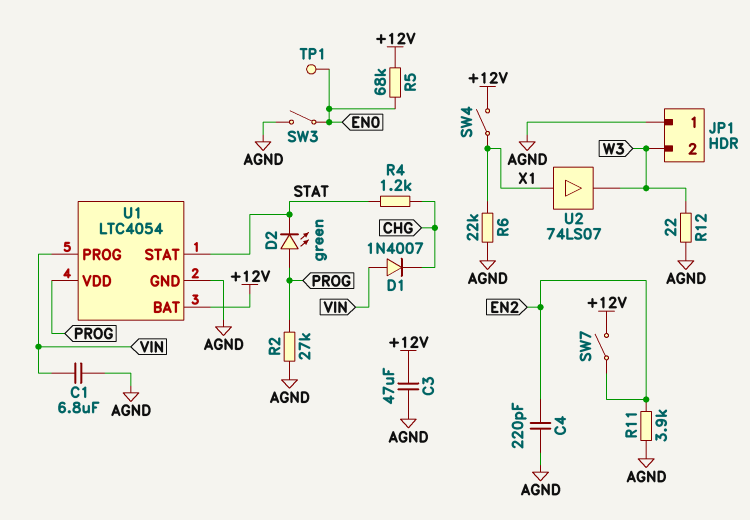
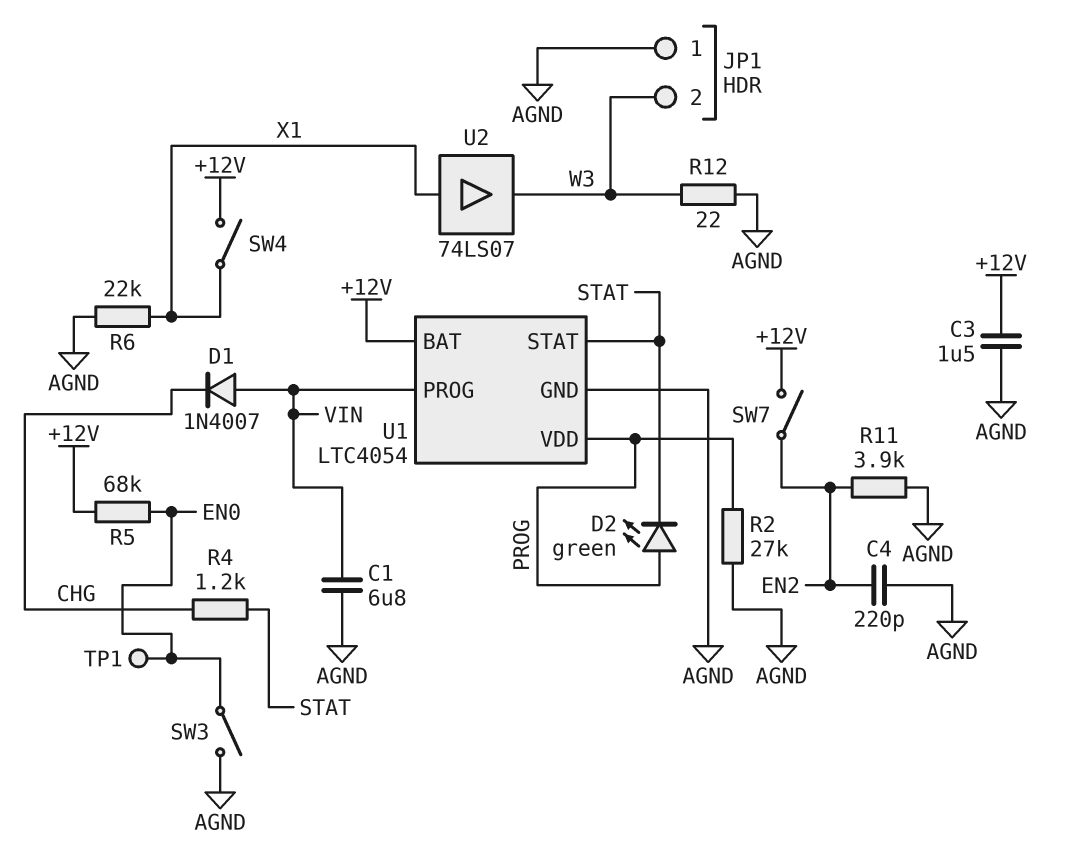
C3: 47uF (+12V, AGND) -> 1.5uF (+12V, AGND)

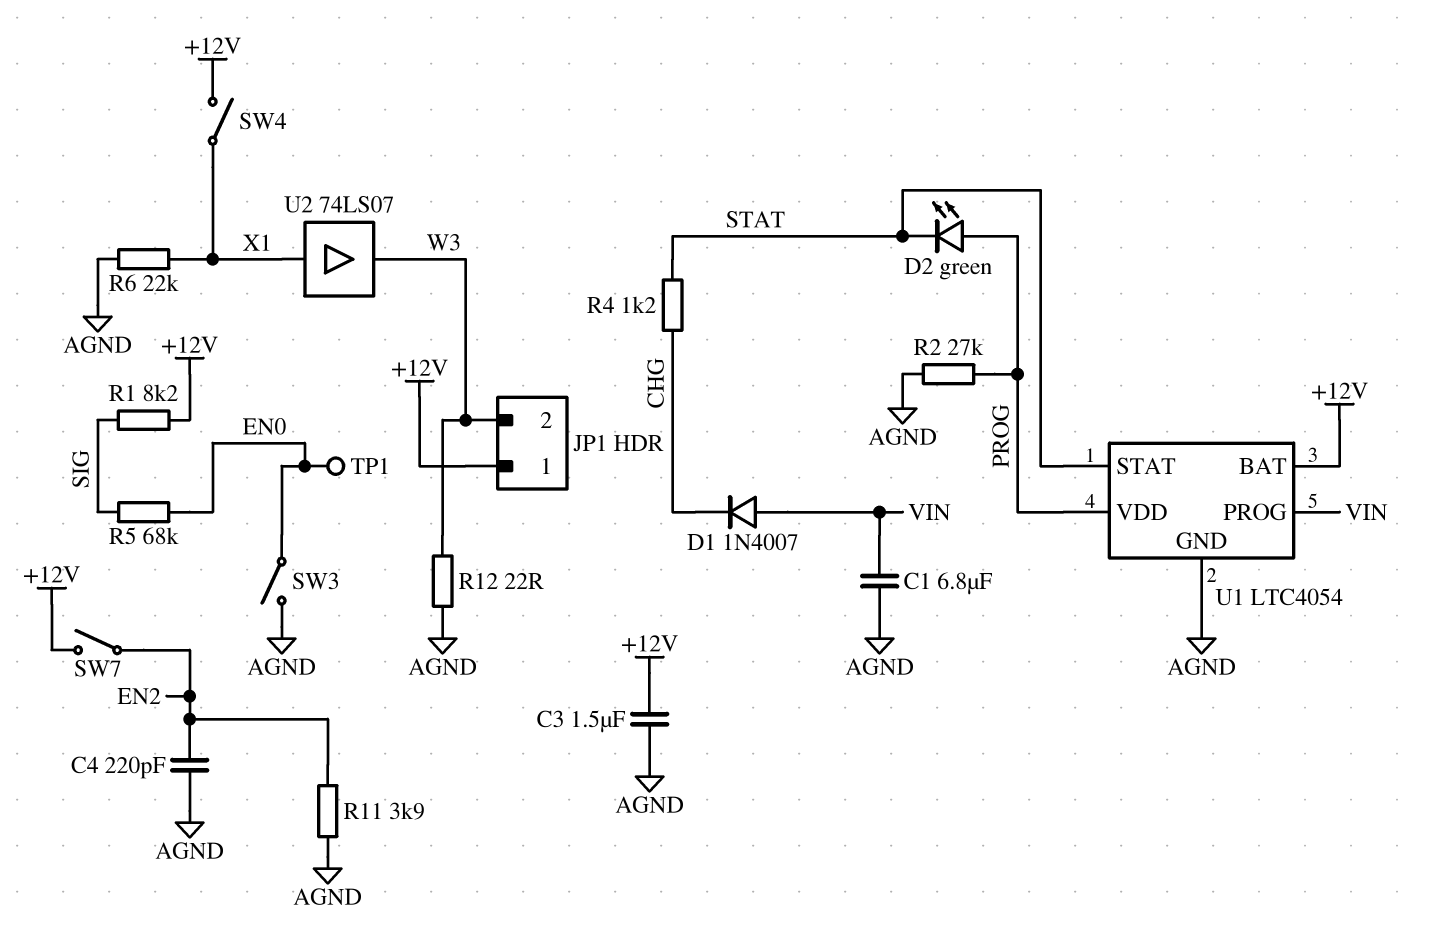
JP1 pin 1: AGND -> +12V
R1: none -> 8.2k (+12V, SIG)
R5: 68k (+12V, EN0) -> 68k (EN0, SIG)

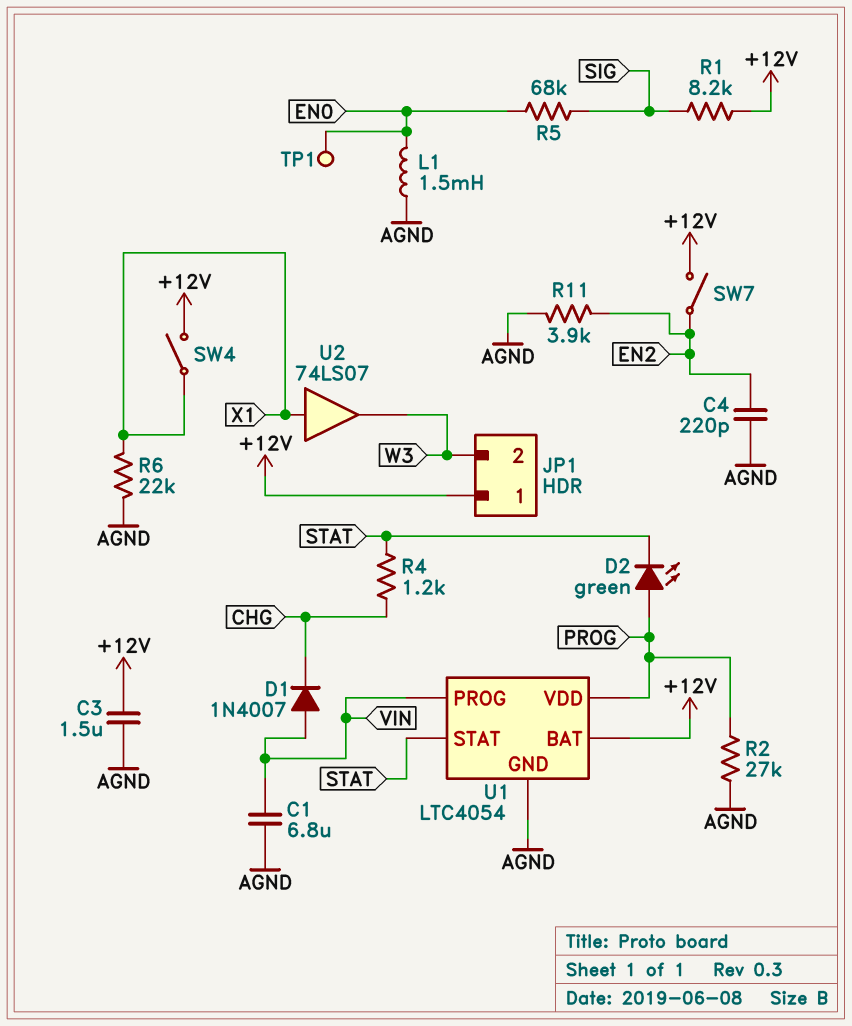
L1: none -> 1.5mH (AGND, EN0)
R12: 22 (AGND, W3) -> none
SW3: switch (AGND, EN0) -> none

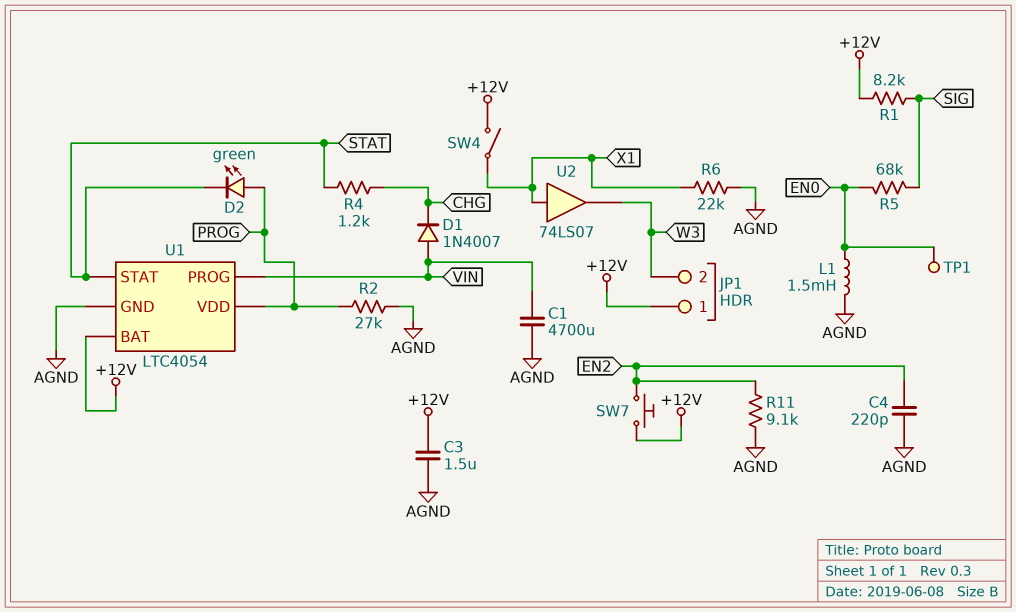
C1: 6.8uF (AGND, VIN) -> 4700uF (AGND, VIN)
R11: 3.9k (AGND, EN2) -> 9.1k (AGND, EN2)
SW7: switch (+12V, EN2) -> button (+12V, EN2)

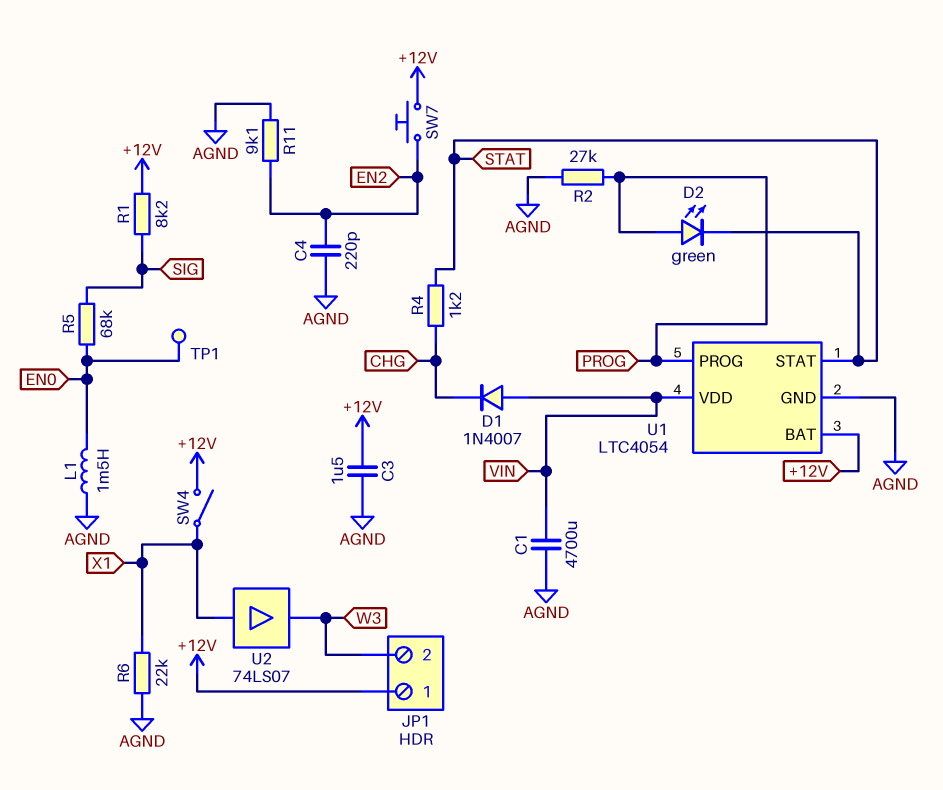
U1 pin PROG: VIN -> PROG
U1 pin VDD: PROG -> VIN

